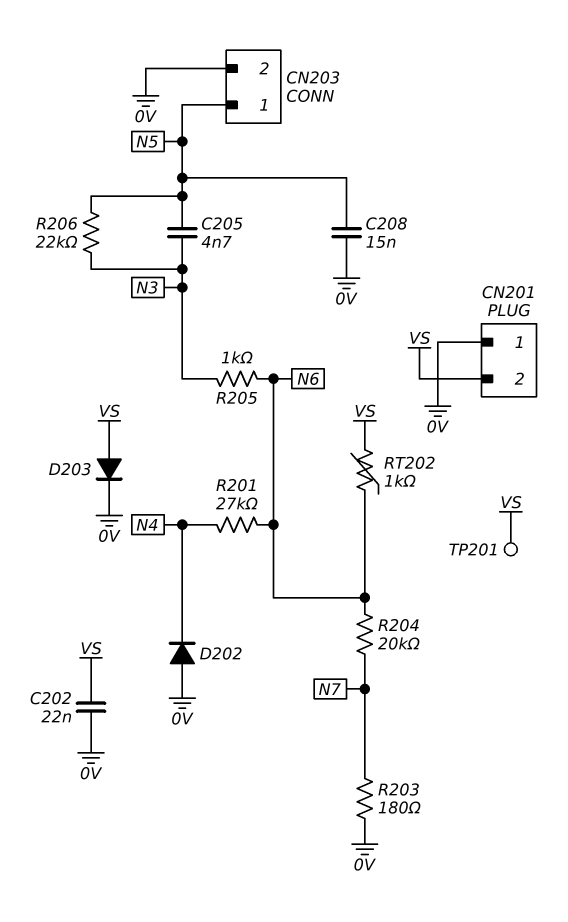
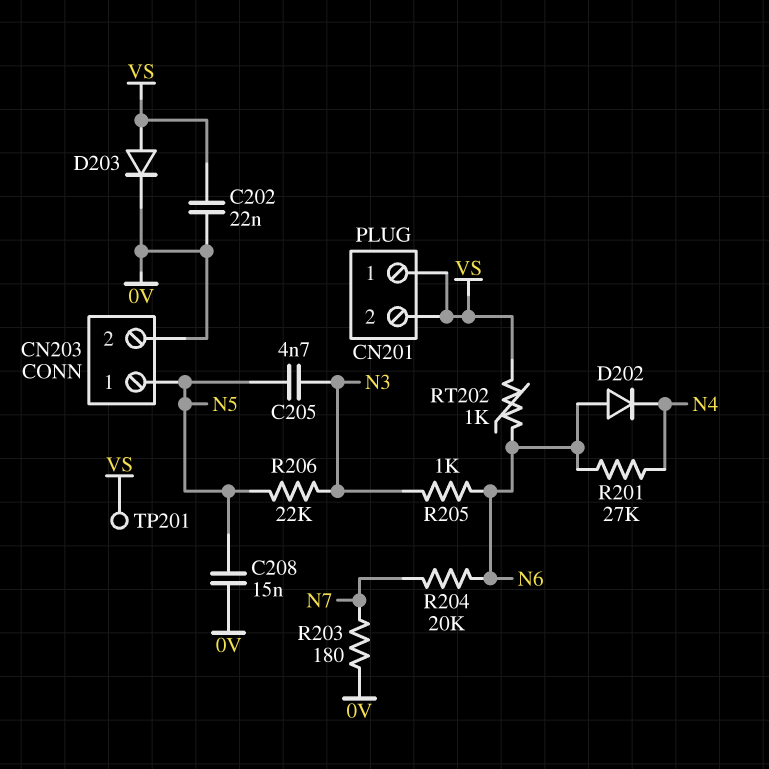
CN201 pin 1: 0V -> VS
D202: diode (A 0V, K N4) -> diode (A N6, K N4)

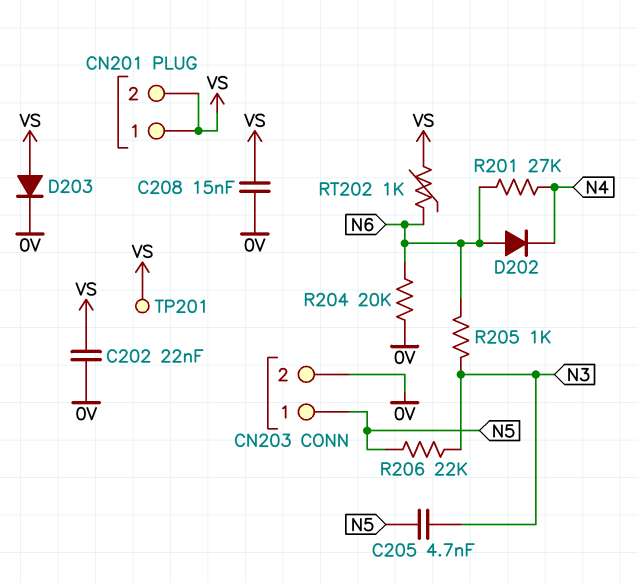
C208: 15nF (0V, N5) -> 15nF (0V, VS)
R203: 180 (0V, N7) -> none
R204: 20k (N6, N7) -> 20k (0V, N6)

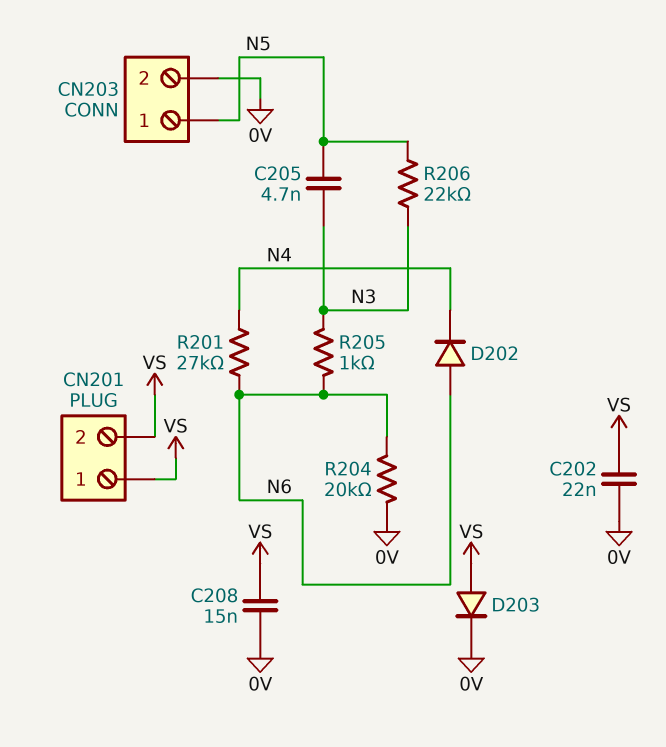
RT202: 1k (N6, VS) -> none
TP201: test point (VS) -> none

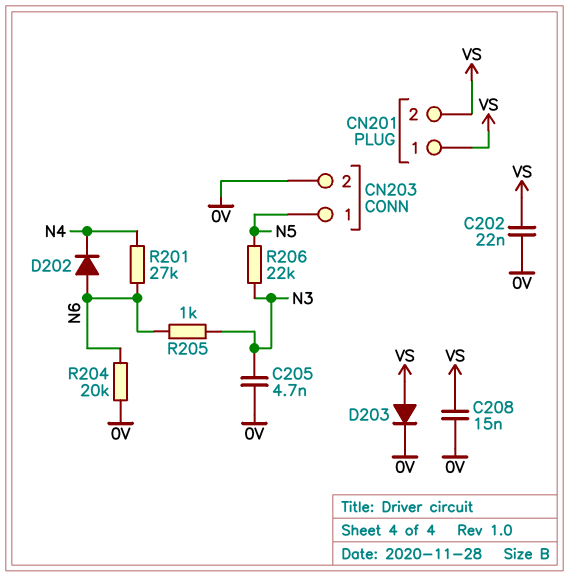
C205: 4.7nF (N3, N5) -> 4.7nF (0V, N3)

